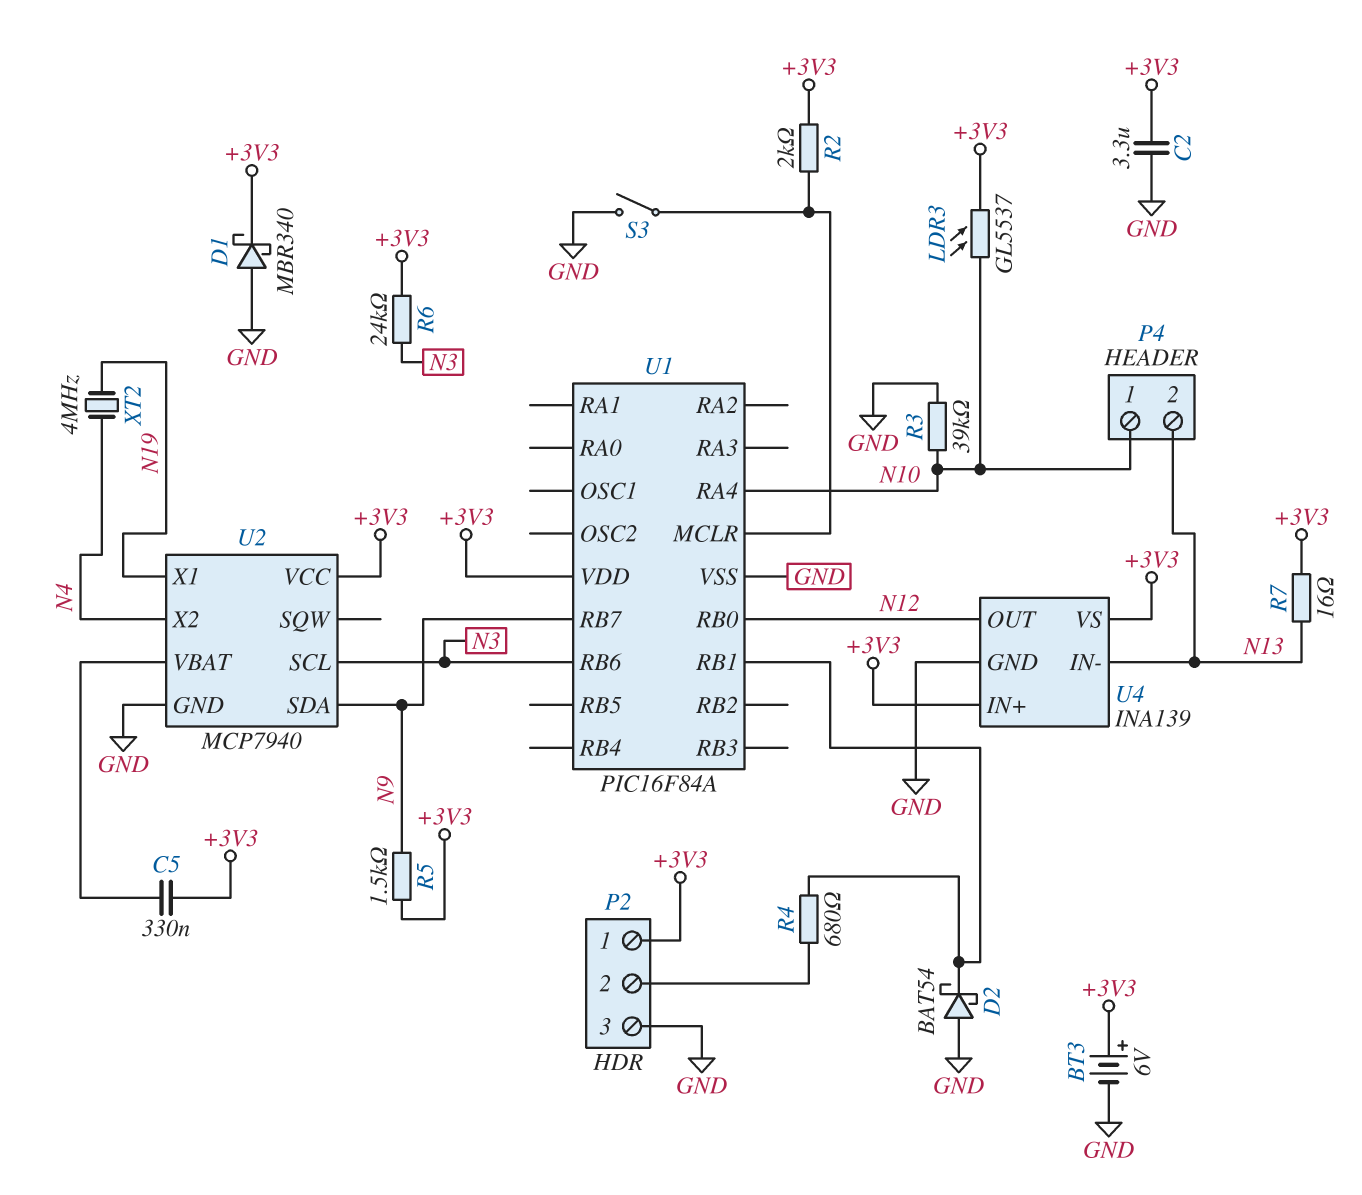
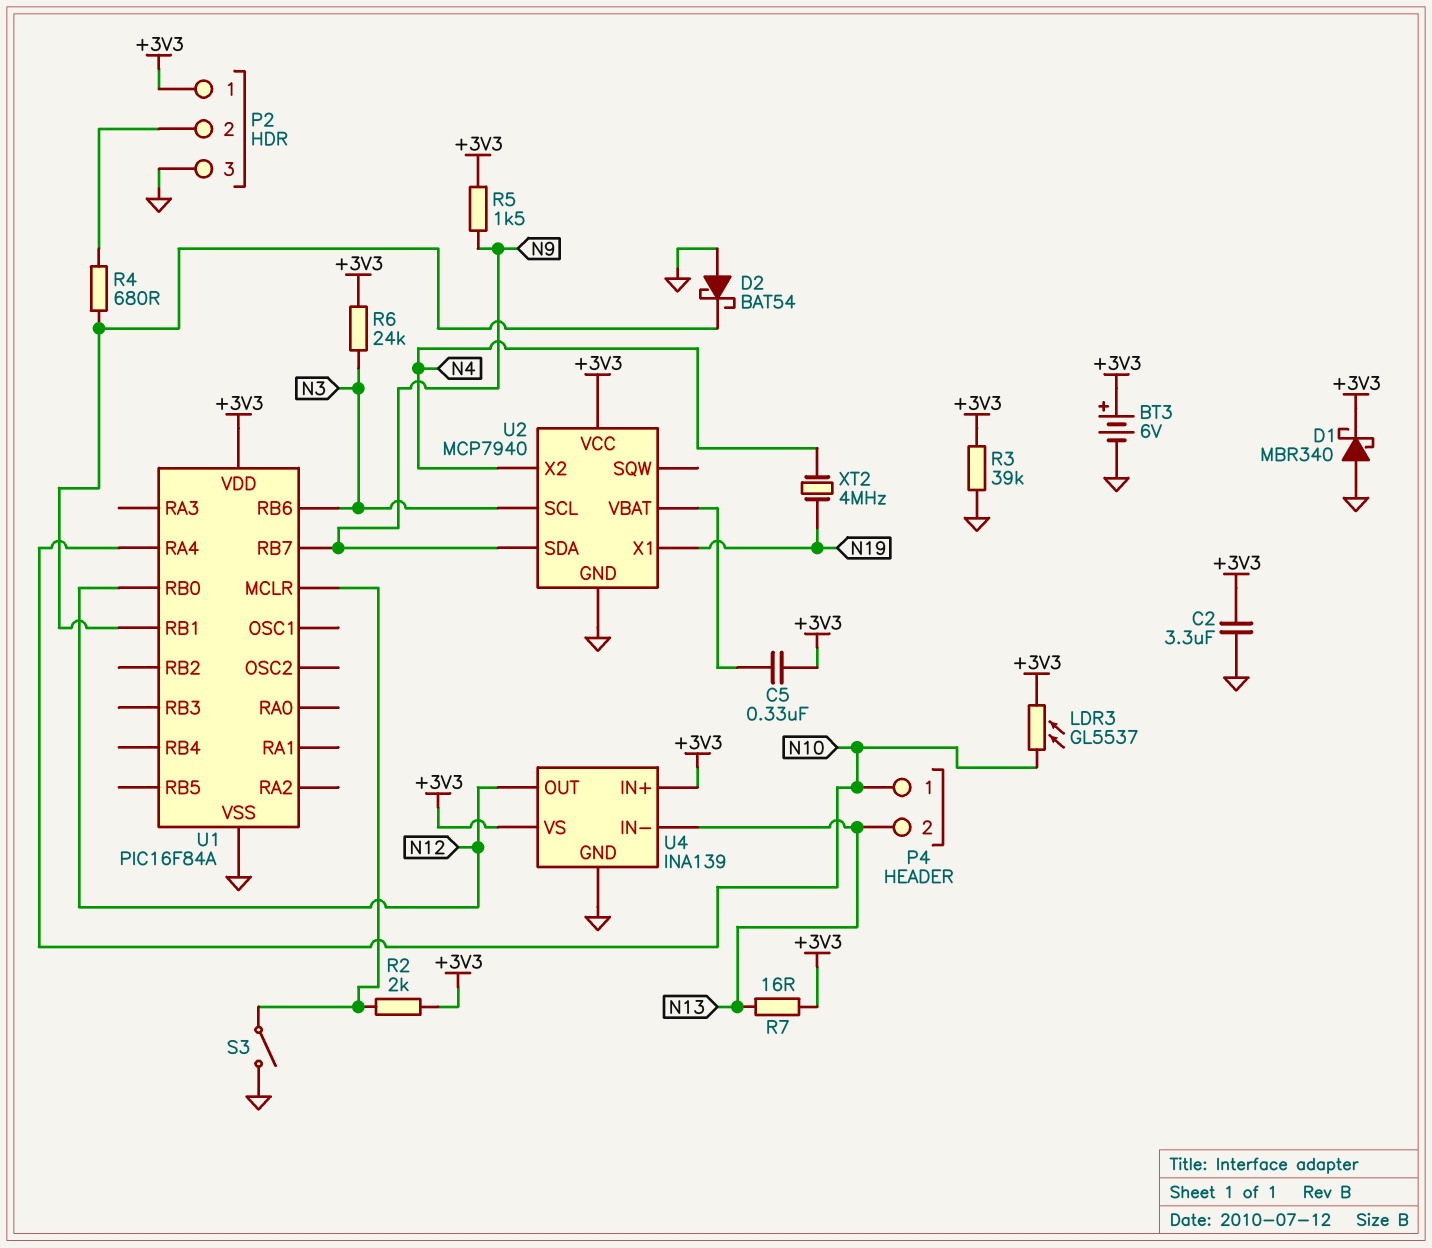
R3: 39k (GND, N10) -> 39k (+3V3, GND)

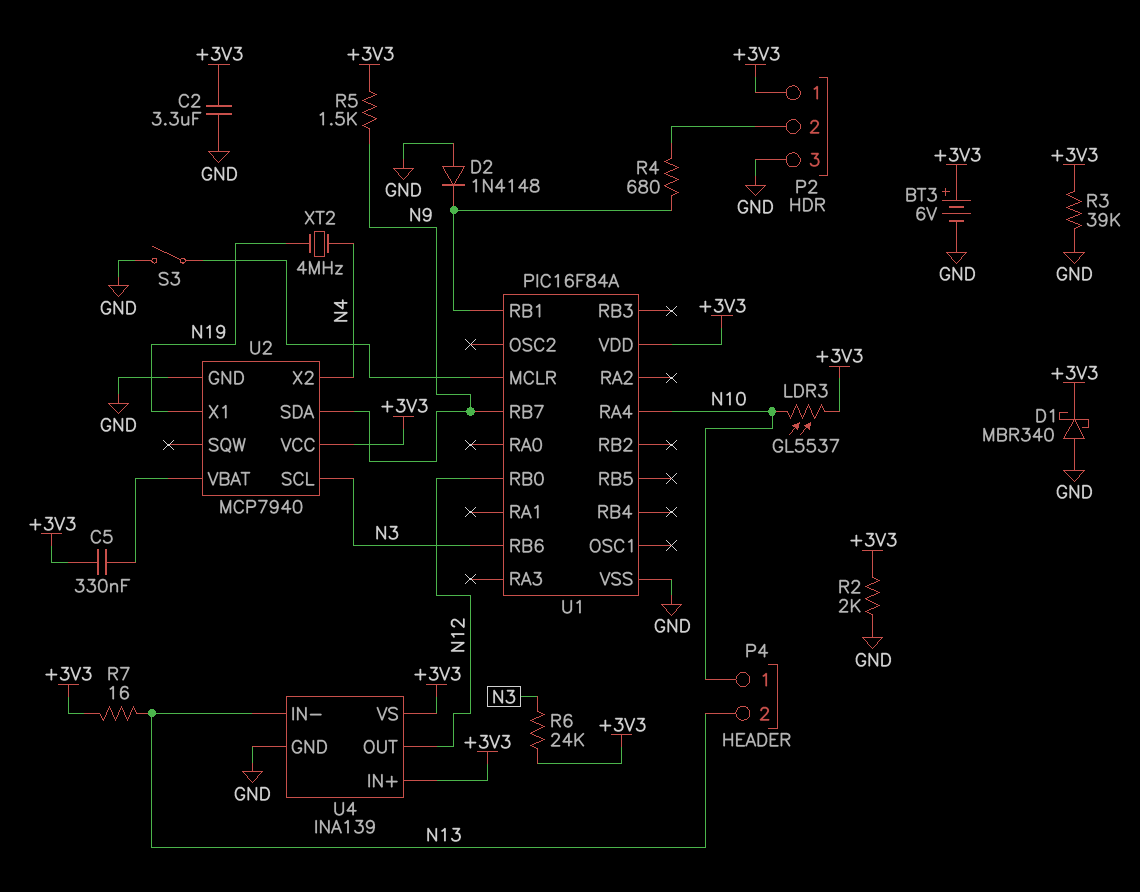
D2: schottky BAT54 (A GND, K U1/RB1) -> diode 1N4148 (A GND, K U1/RB1)
R2: 2k (+3V3, U1/MCLR) -> 2k (+3V3, GND)

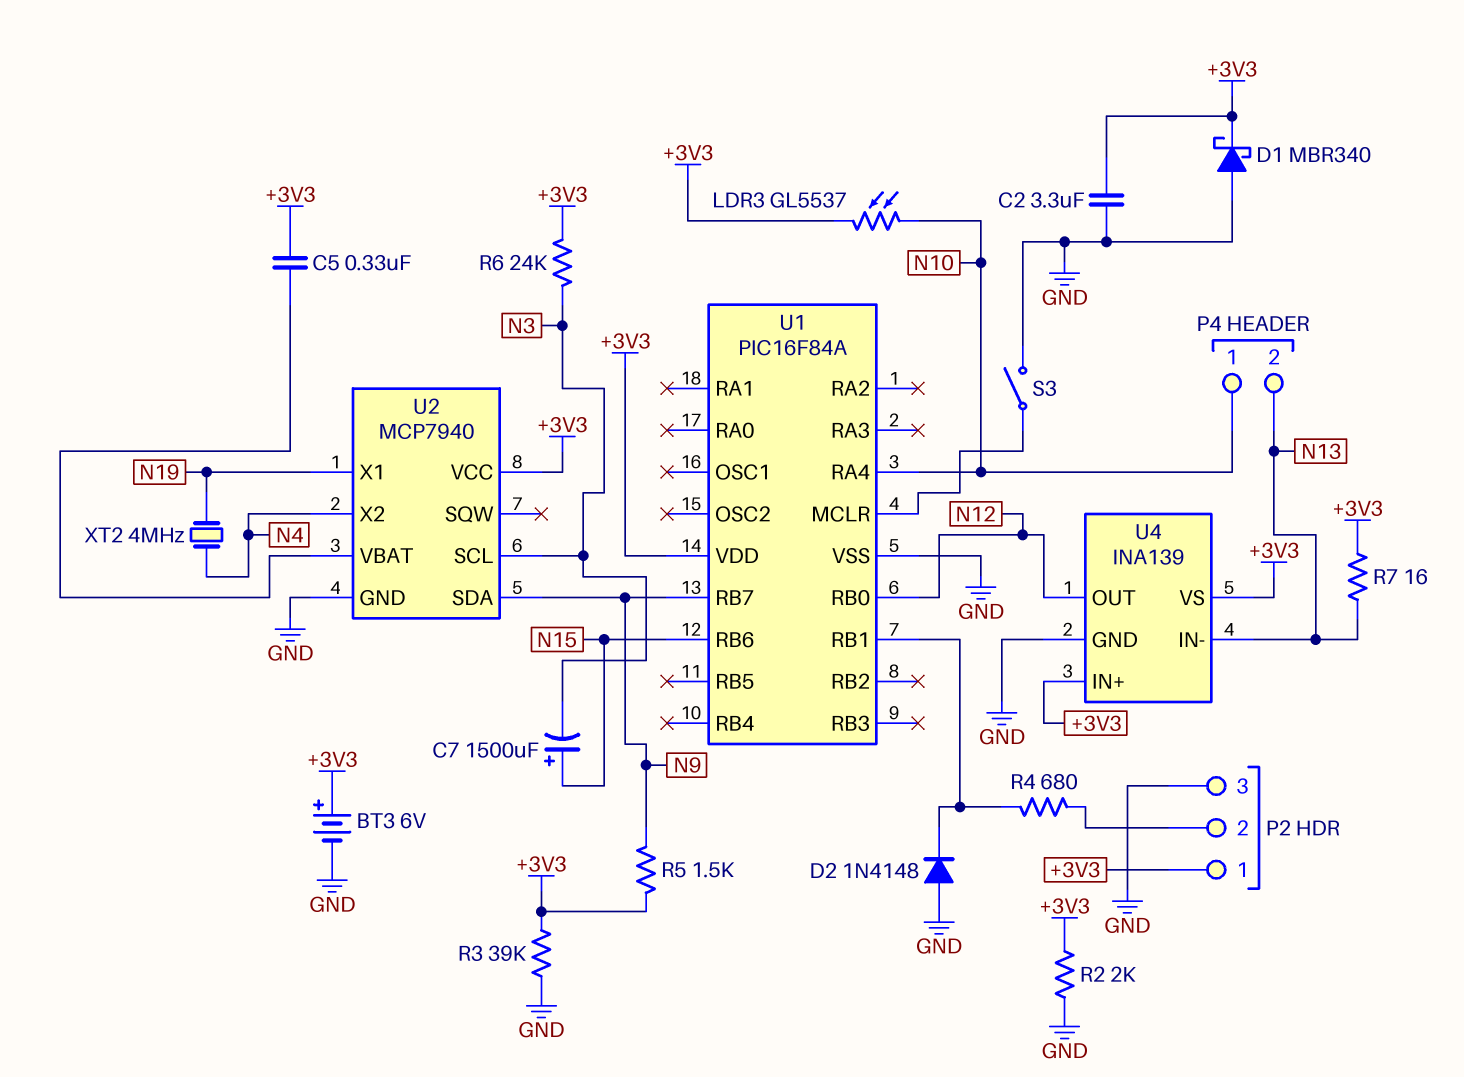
C7: none -> 1500uF (plus N15, minus N3)
U1 pin RB6: N3 -> N15

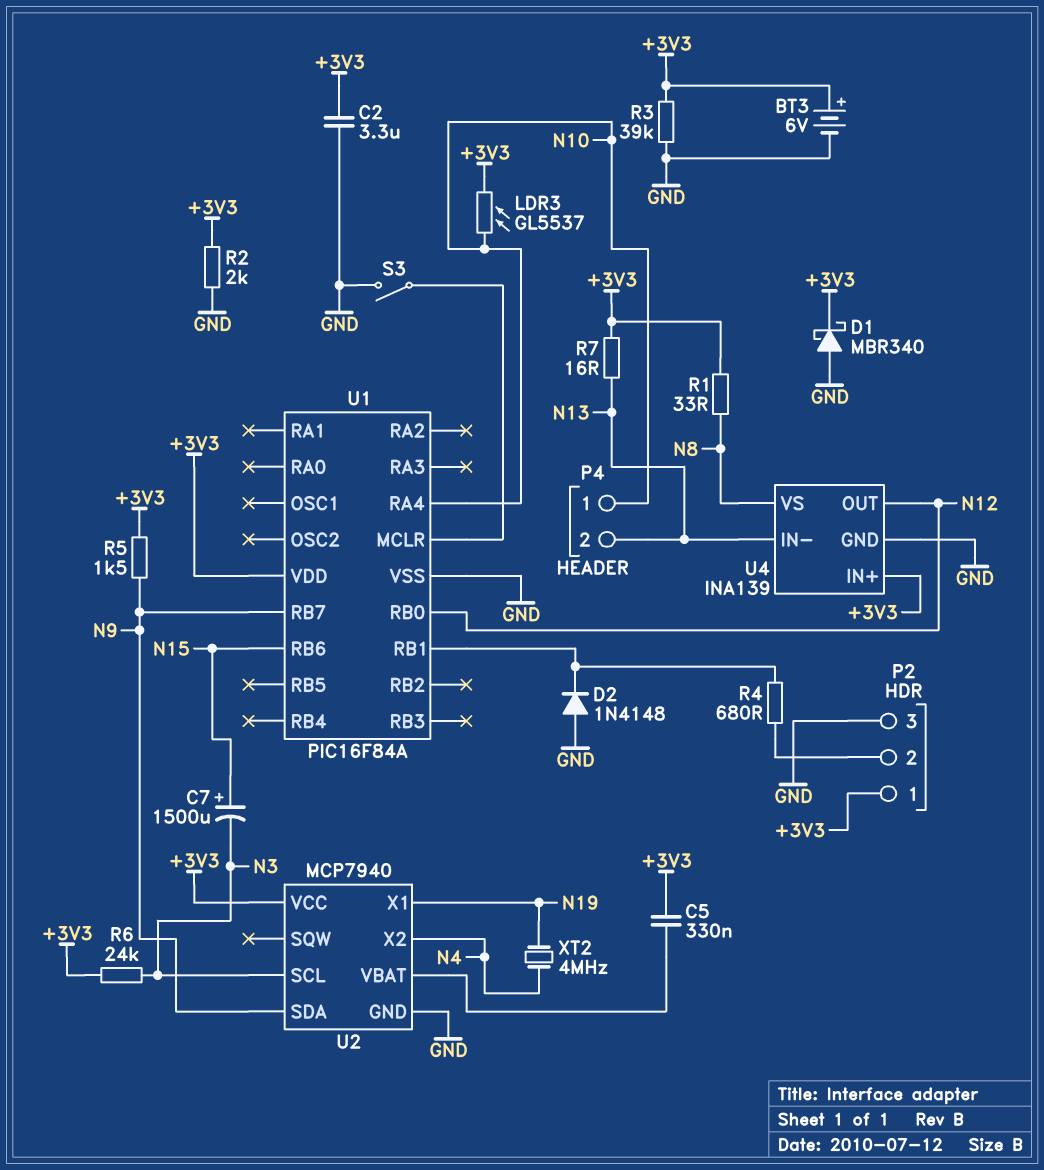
R1: none -> 33 (+3V3, N8)
U4 pin VS: +3V3 -> N8

